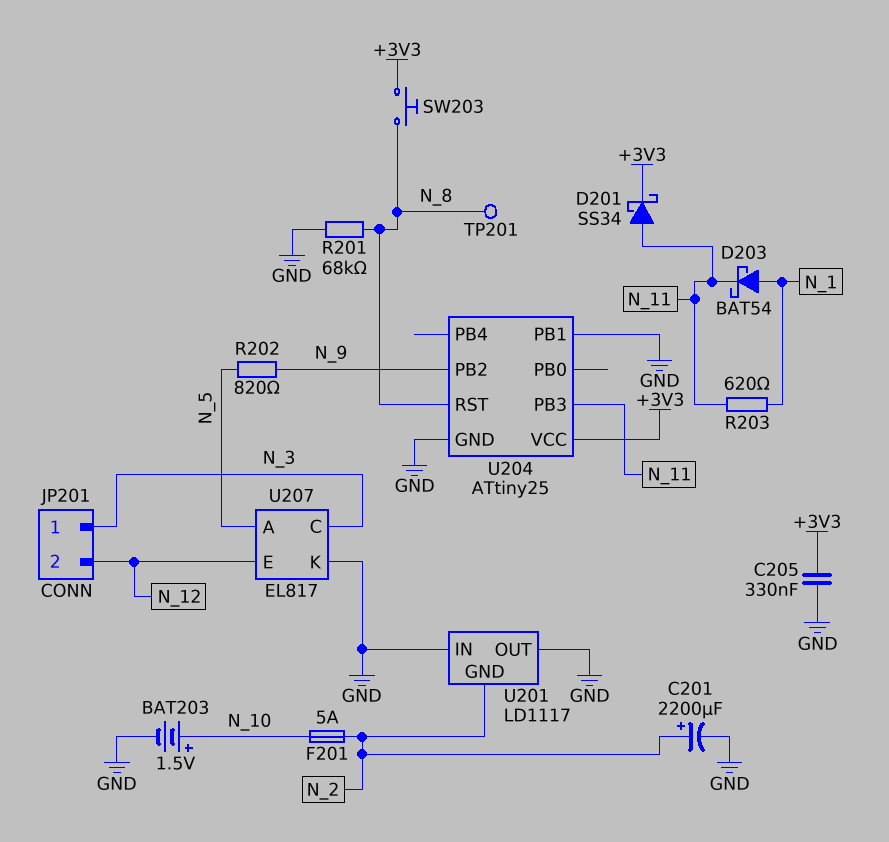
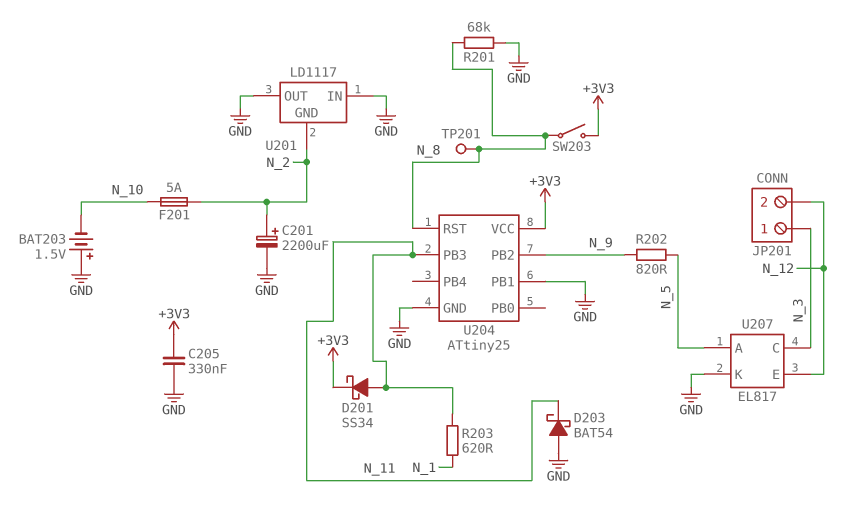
BAT203: 1.5V (plus N_10, minus GND) -> 1.5V (plus GND, minus N_10)
D203: schottky BAT54 (A N_1, K N_11) -> schottky BAT54 (A GND, K N_11)
SW203: button (+3V3, N_8) -> switch (+3V3, N_8)

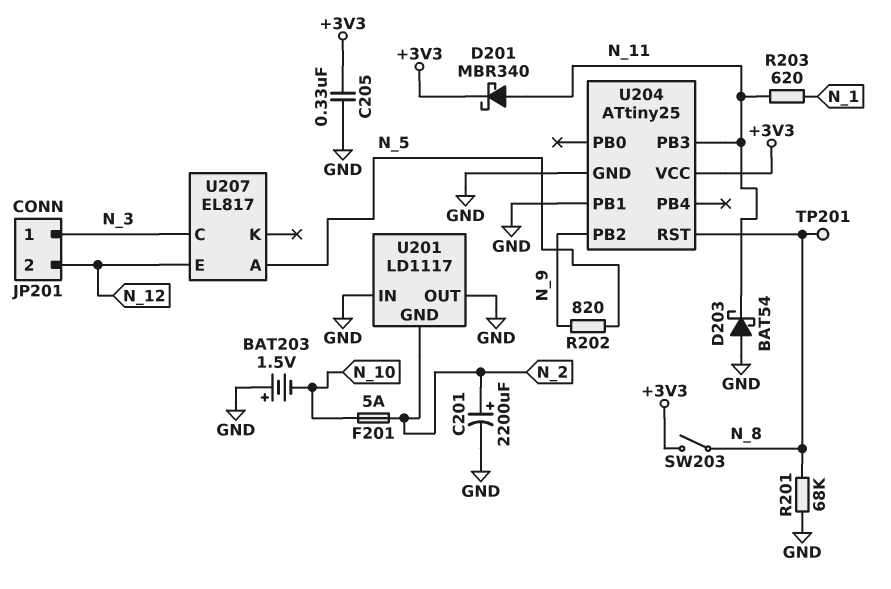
D201: schottky SS34 (A N_11, K +3V3) -> schottky MBR340 (A N_11, K +3V3)
U207 pin K: GND -> none

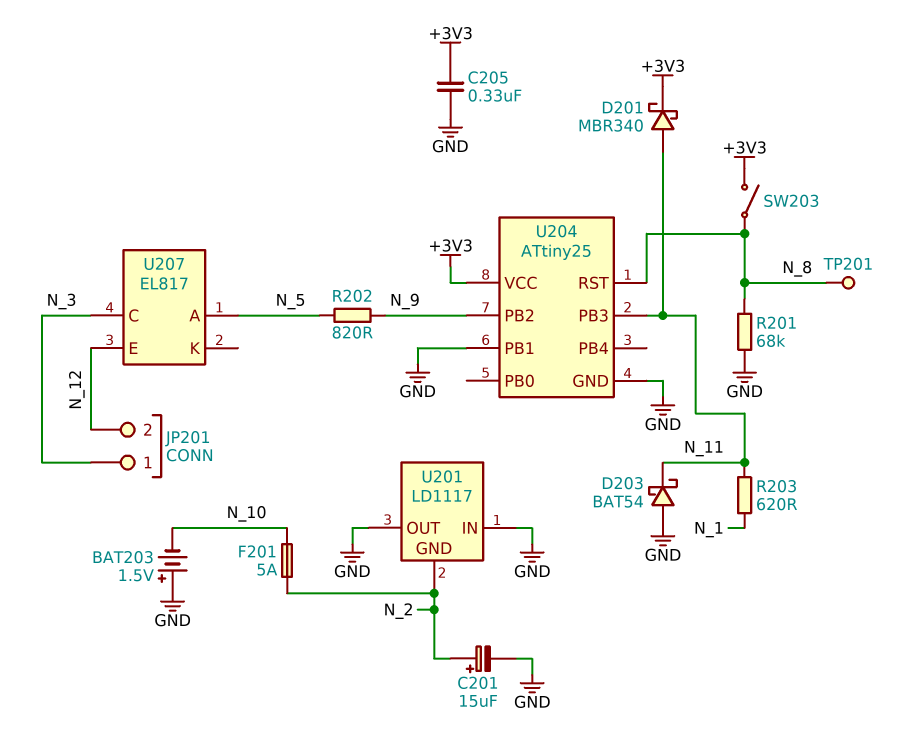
C201: 2200uF (plus N_2, minus GND) -> 15uF (plus N_2, minus GND)

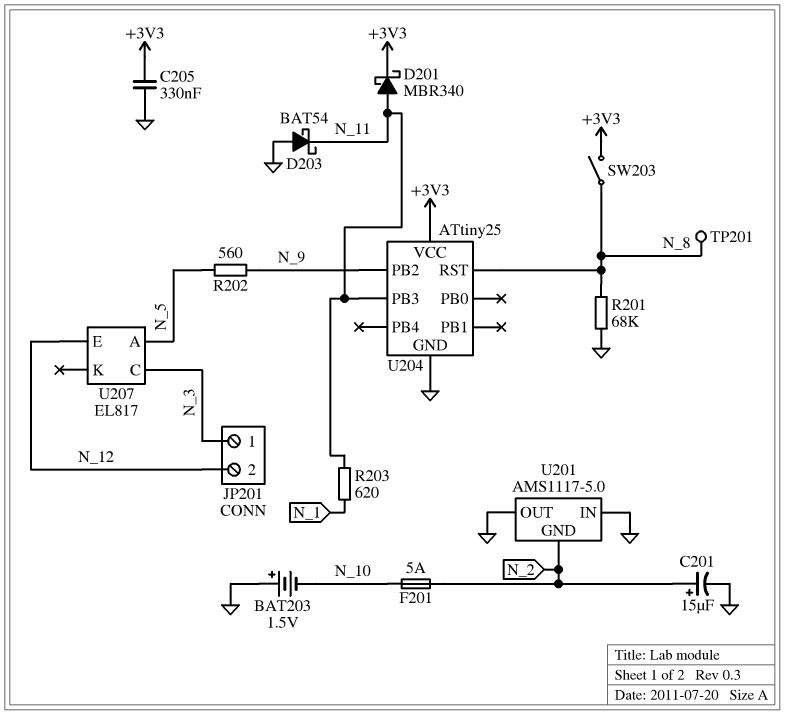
R202: 820 (N_5, N_9) -> 560 (N_5, N_9)
U201: LD1117 -> AMS1117-5.0
U204 pin PB1: GND -> none

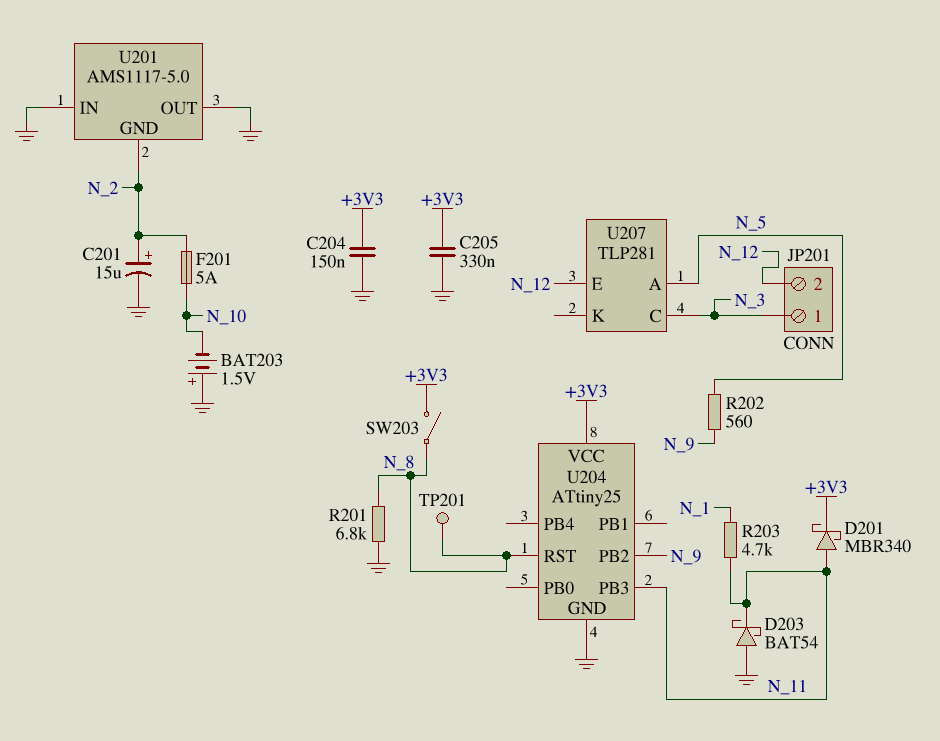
C204: none -> 150nF (+3V3, GND)
R201: 68k (GND, N_8) -> 6.8k (GND, N_8)
R203: 620 (N_1, N_11) -> 4.7k (N_1, N_11)
U207: EL817 -> TLP281

